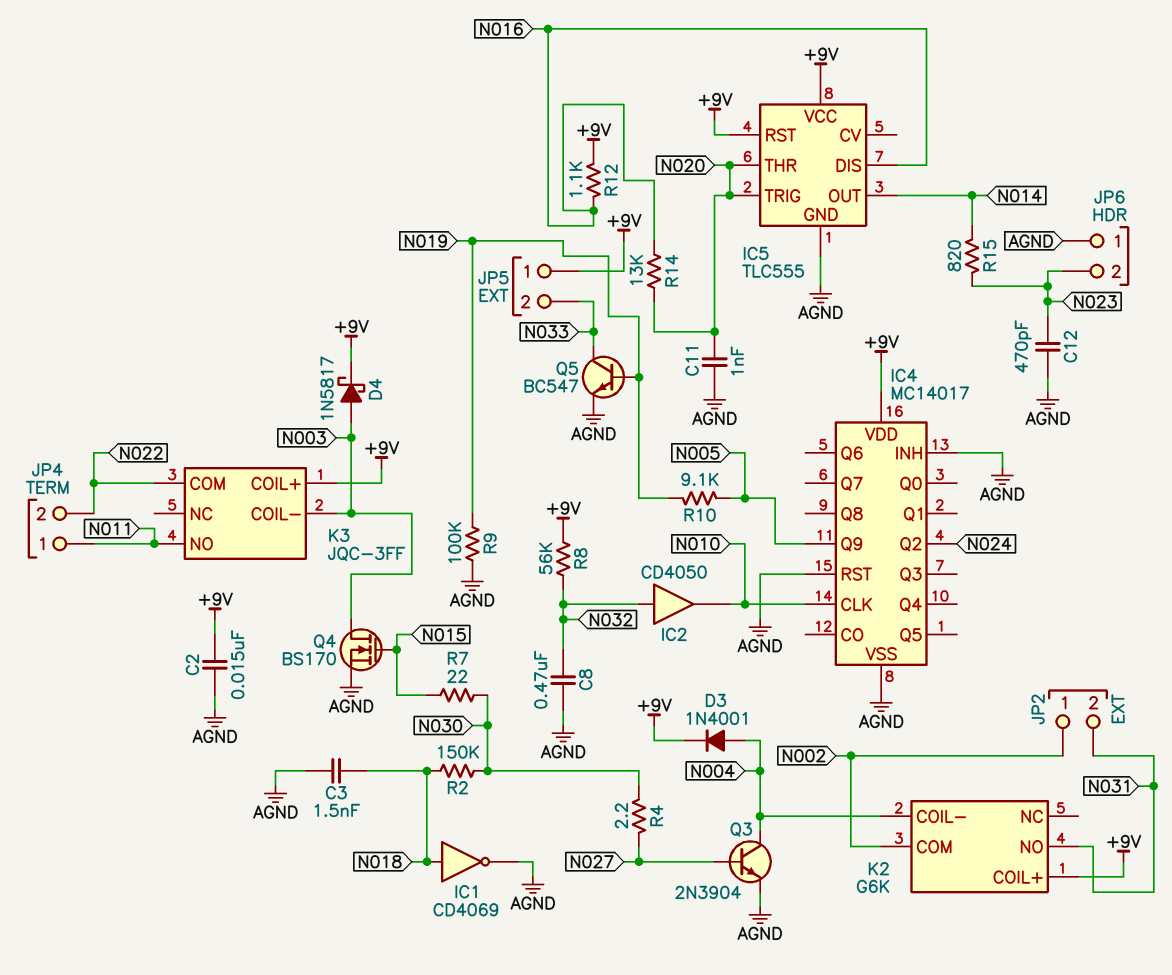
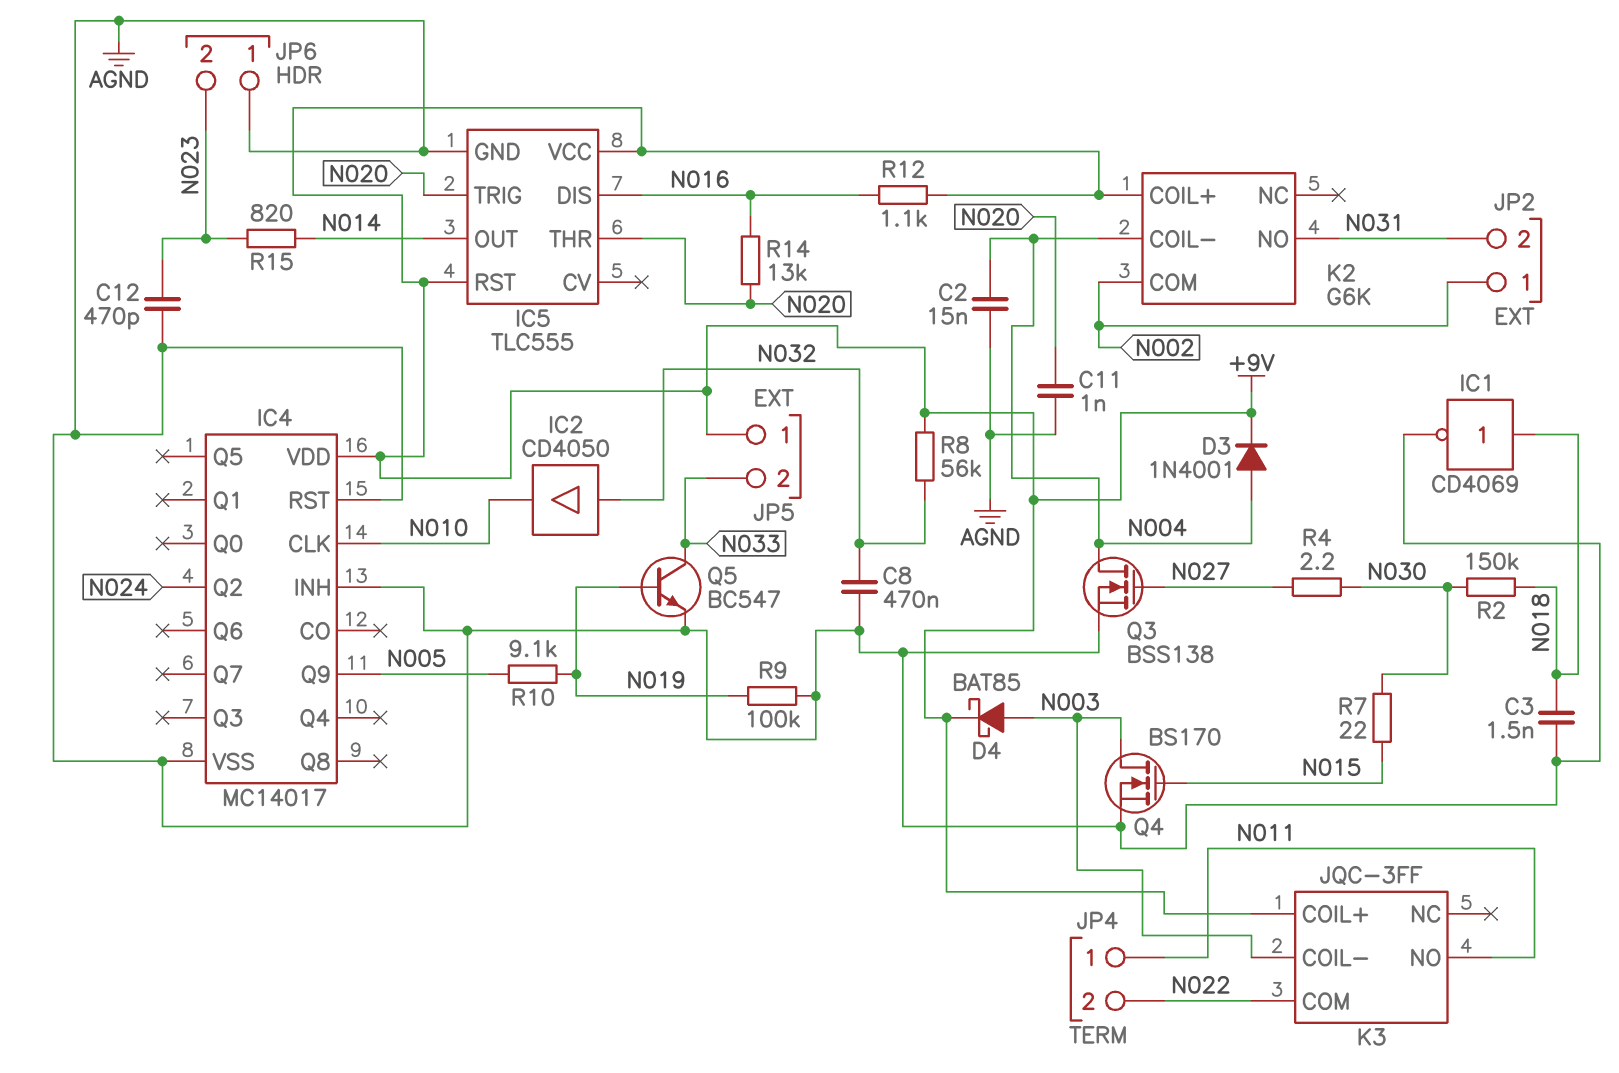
C2: 15nF (+9V, AGND) -> 15nF (AGND, N004)
D4: schottky 1N5817 (A N003, K +9V) -> schottky BAT85 (A N003, K +9V)
Q3: NPN 2N3904 (B N027, C N004, E AGND) -> NMOS BSS138 (G N027, D N004, S AGND)

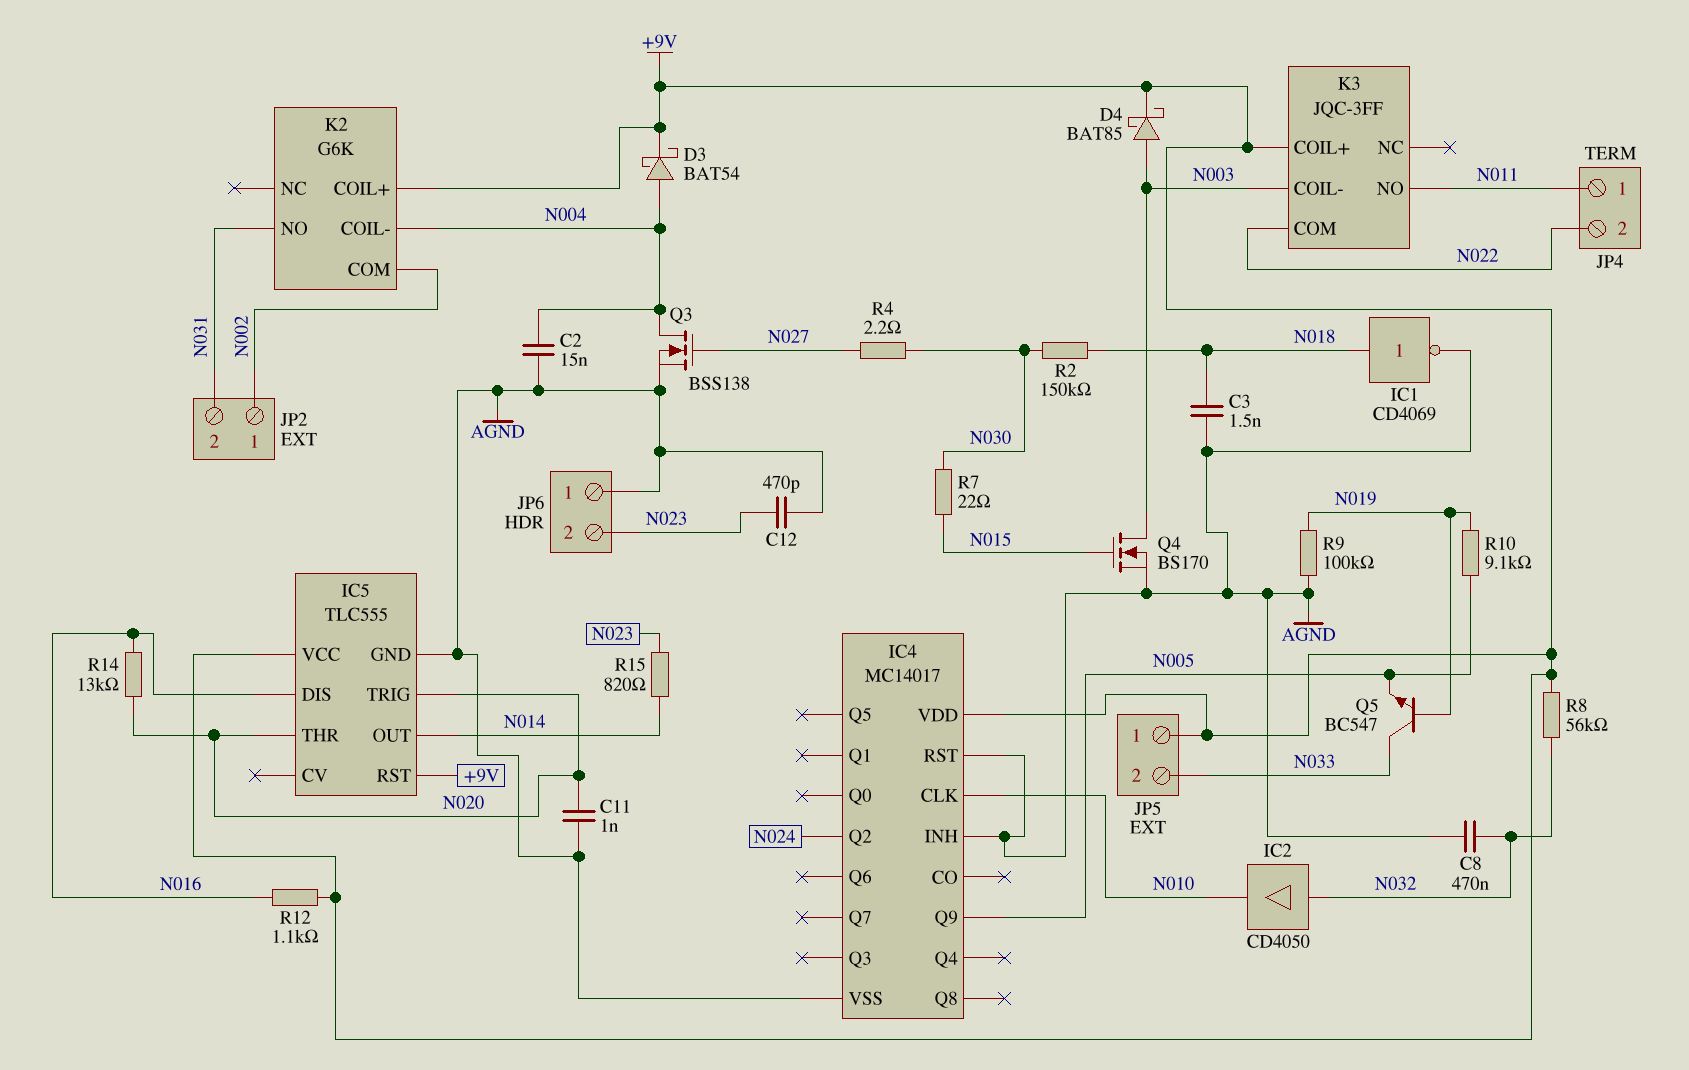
D3: diode 1N4001 (A N004, K +9V) -> schottky BAT54 (A N004, K +9V)
Q5: NPN BC547 (B N019, C N033, E AGND) -> NPN BC547 (B N019, C N033, E N005)

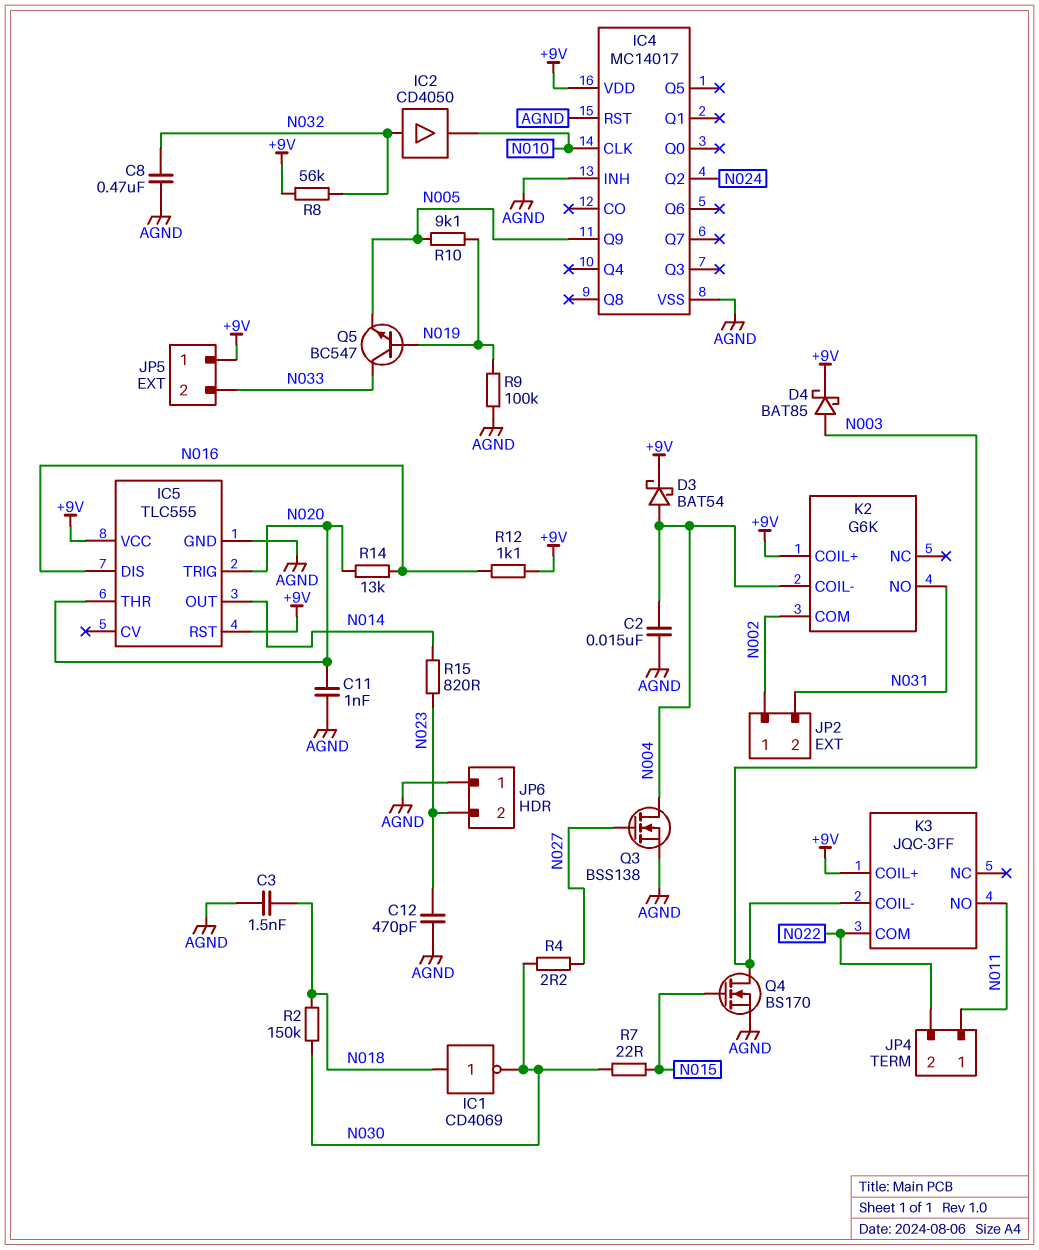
IC1: NOT CD4069 (in N018, out AGND) -> NOT CD4069 (in N018, out N030)

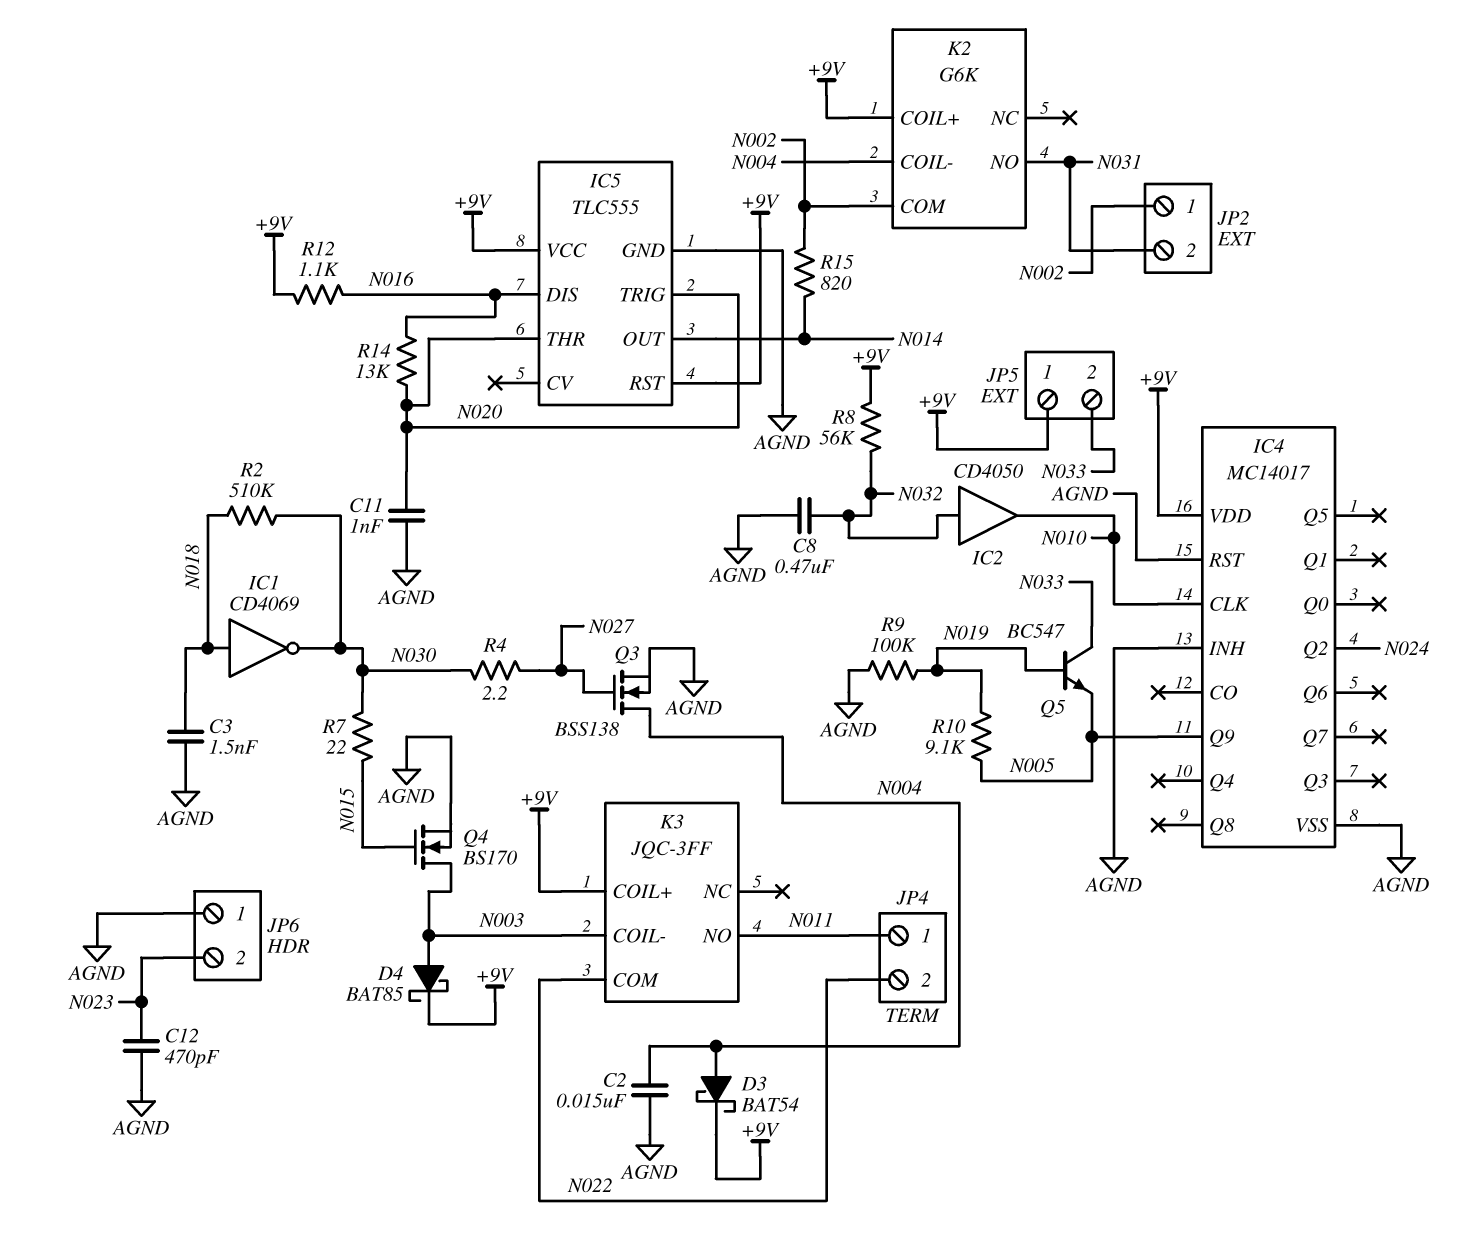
R2: 150k (N018, N030) -> 510k (N018, N030)
R15: 820 (N014, N023) -> 820 (N002, N014)

